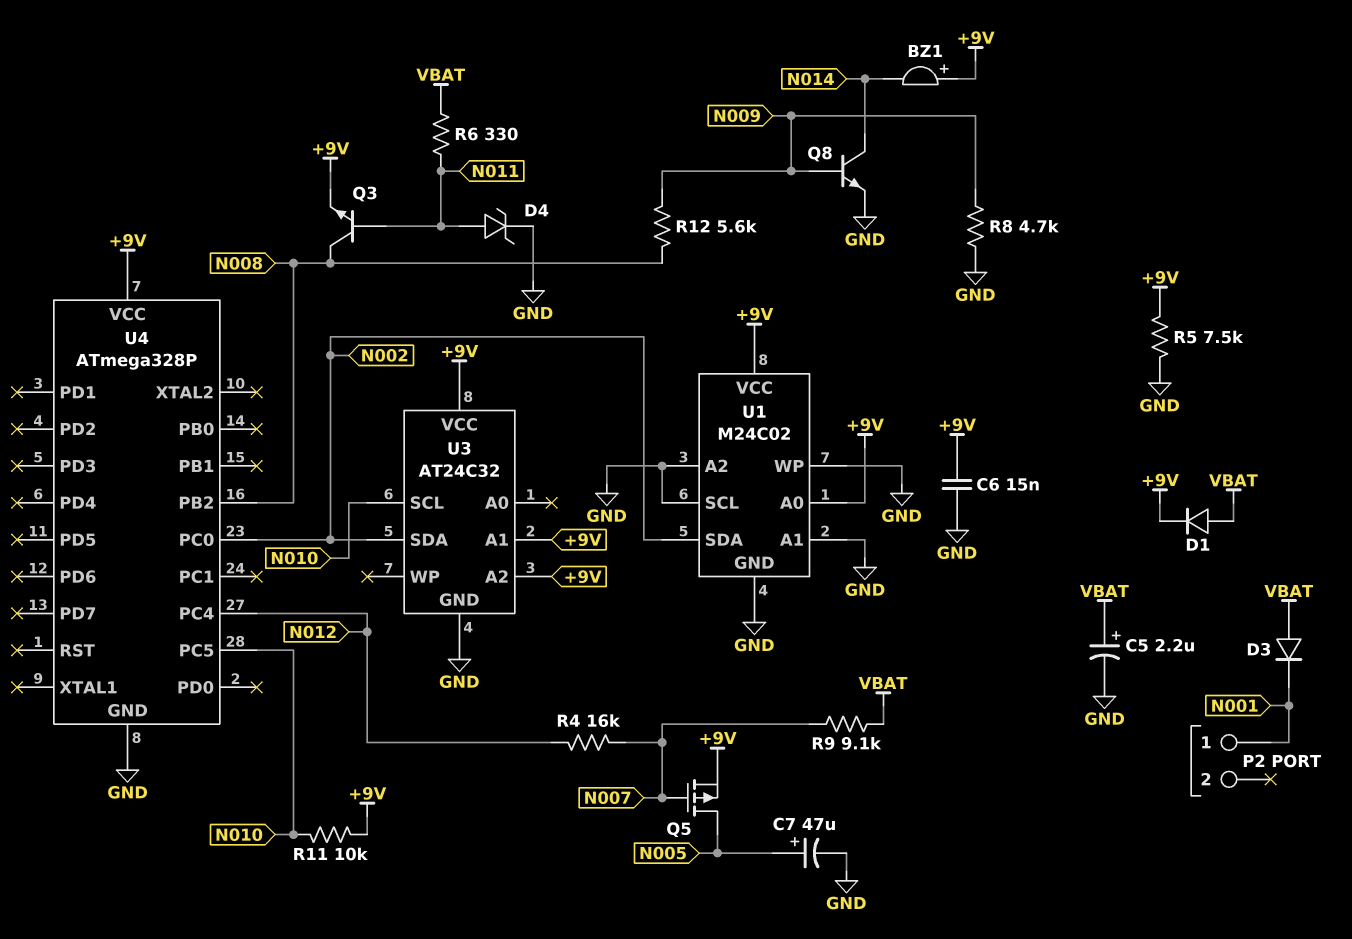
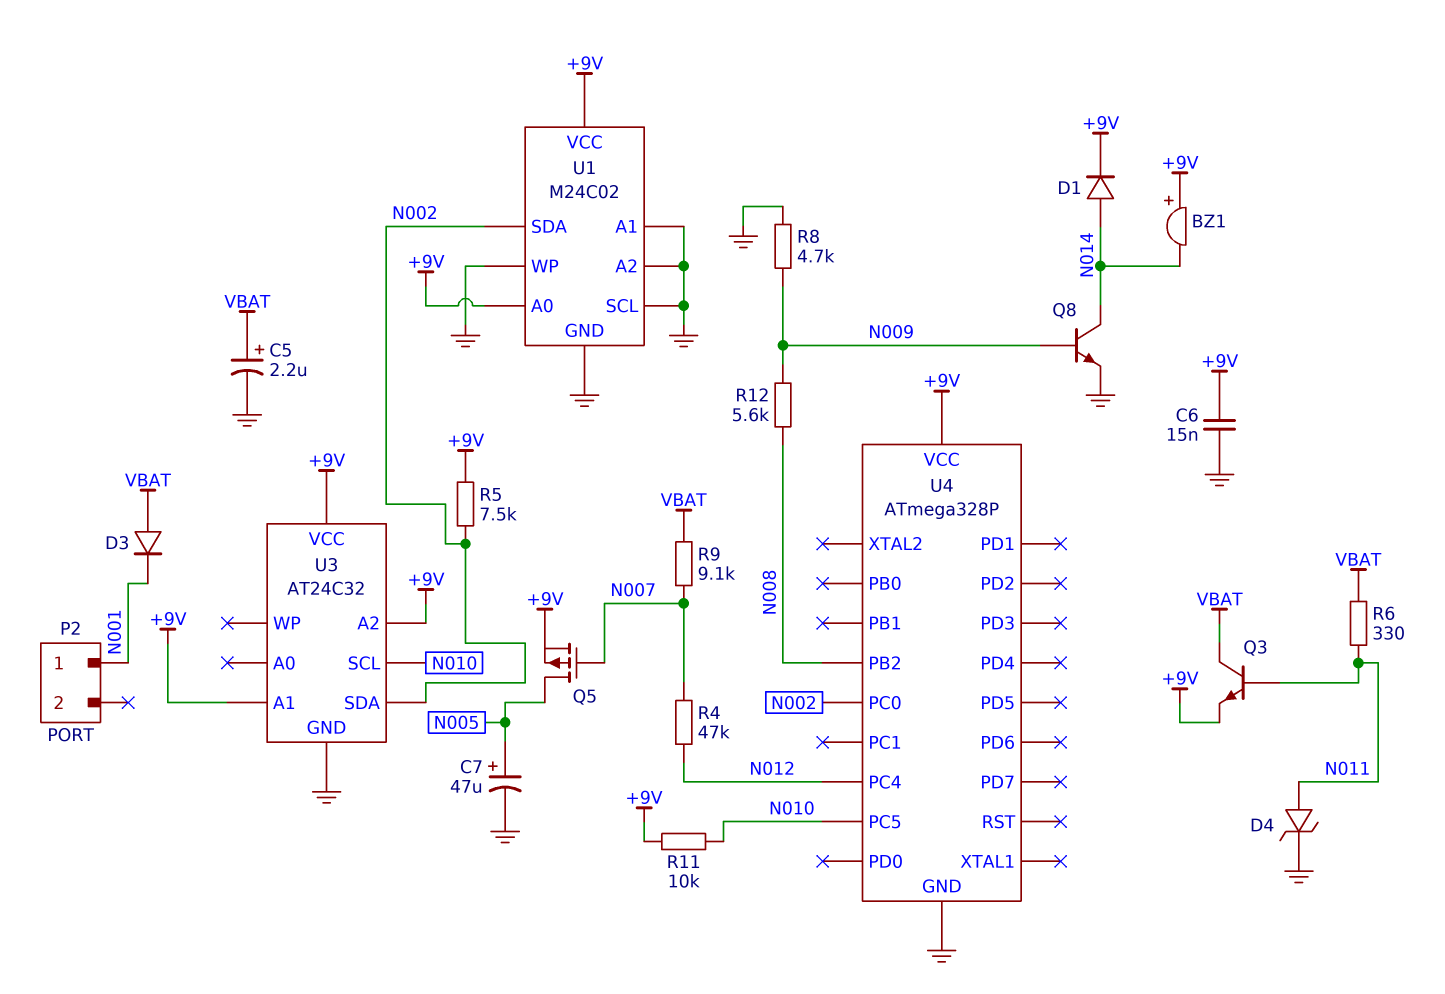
D1: diode (A VBAT, K +9V) -> diode (A N014, K +9V)
Q3: NPN (B N011, C N008, E +9V) -> NPN (B N011, C VBAT, E +9V)
R4: 16k (N007, N012) -> 47k (N007, N012)
R5: 7.5k (+9V, GND) -> 7.5k (+9V, N002)

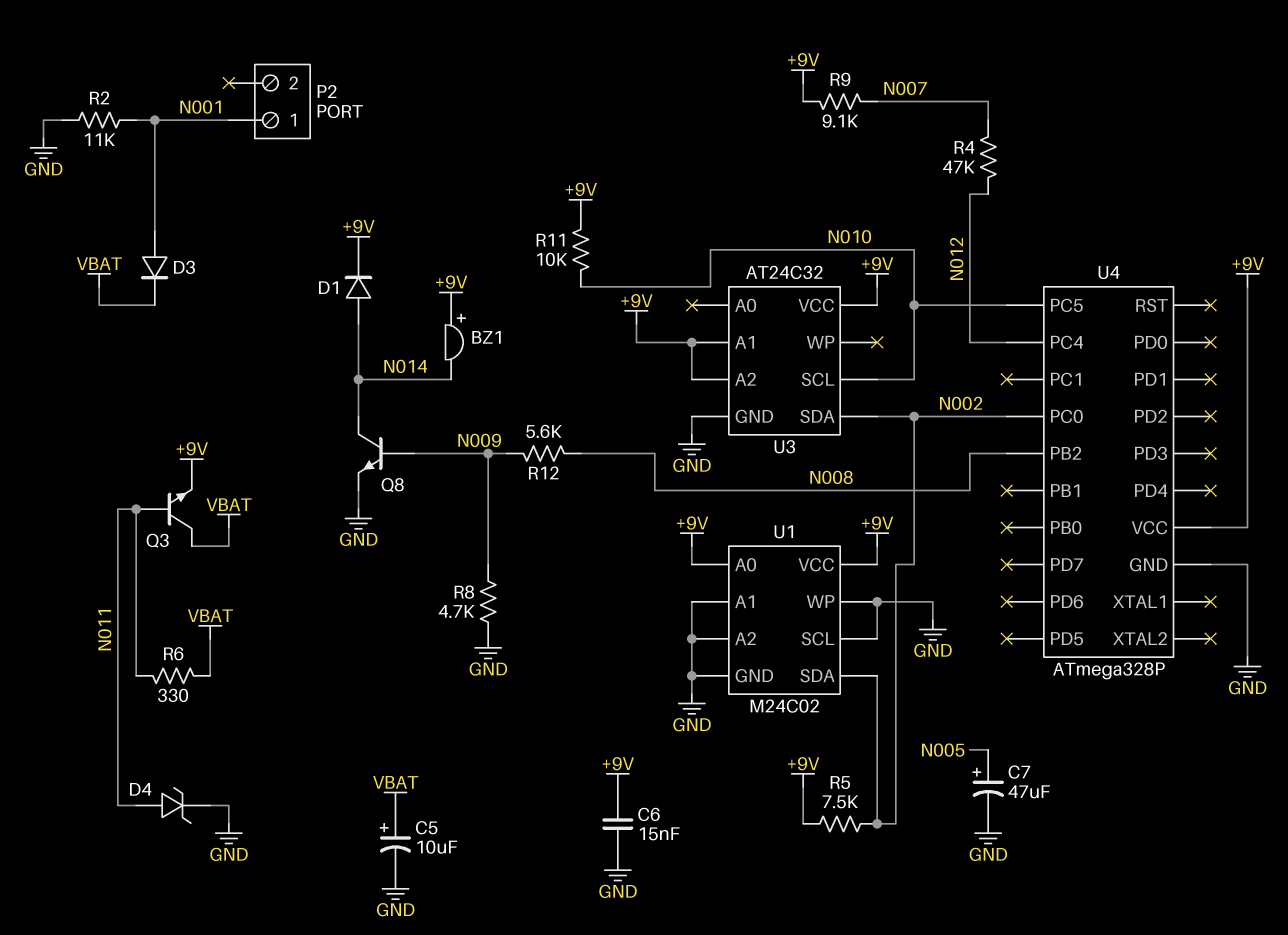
C5: 2.2uF (plus VBAT, minus GND) -> 10uF (plus VBAT, minus GND)
D3: diode (A VBAT, K N001) -> diode (A N001, K VBAT)
Q5: PMOS (G N007, D N005, S +9V) -> none
R2: none -> 11k (GND, N001)
R9: 9.1k (N007, VBAT) -> 9.1k (+9V, N007)

